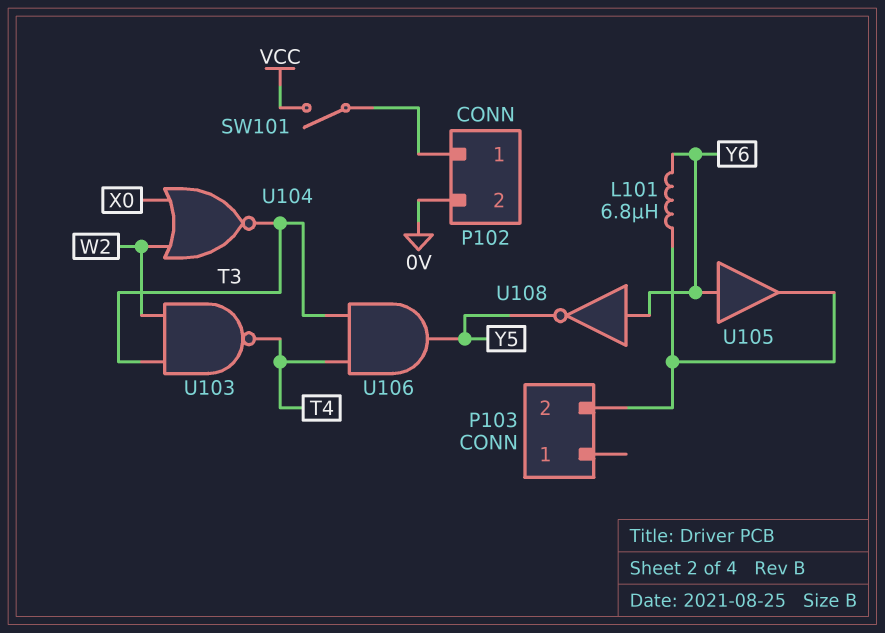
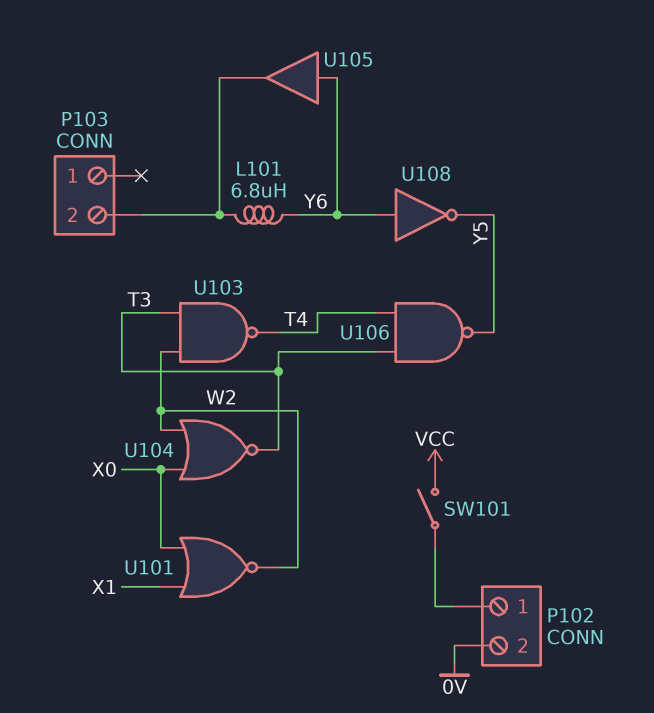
U101: none -> NOR (in X0, in X1, out W2)
U106: AND (in T3, in T4, out Y5) -> NAND (in T3, in T4, out Y5)

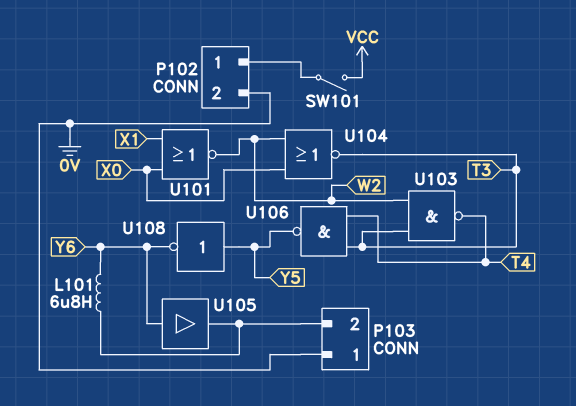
P103 pin 1: none -> 0V
U108: NOT (in Y6, out Y5) -> NOT (in Y5, out Y6)

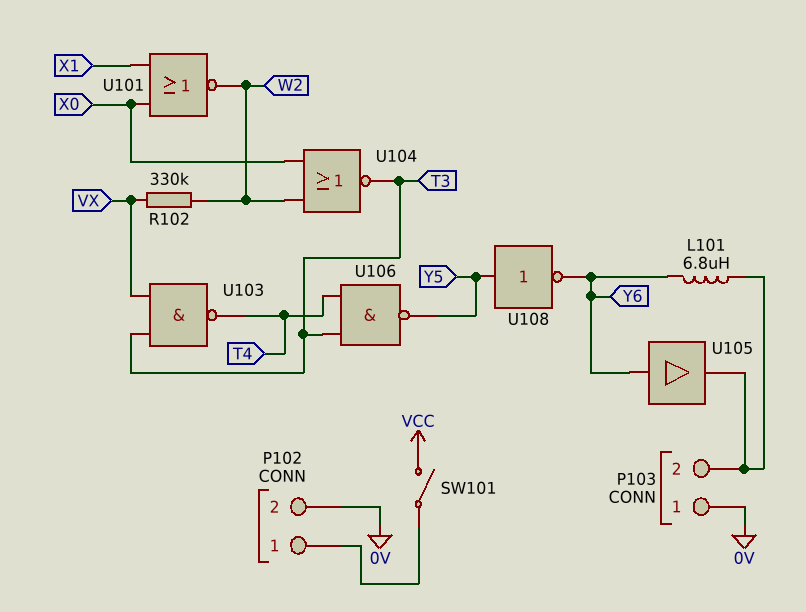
R102: none -> 330k (VX, W2)
U103: NAND (in T3, in W2, out T4) -> NAND (in T3, in VX, out T4)

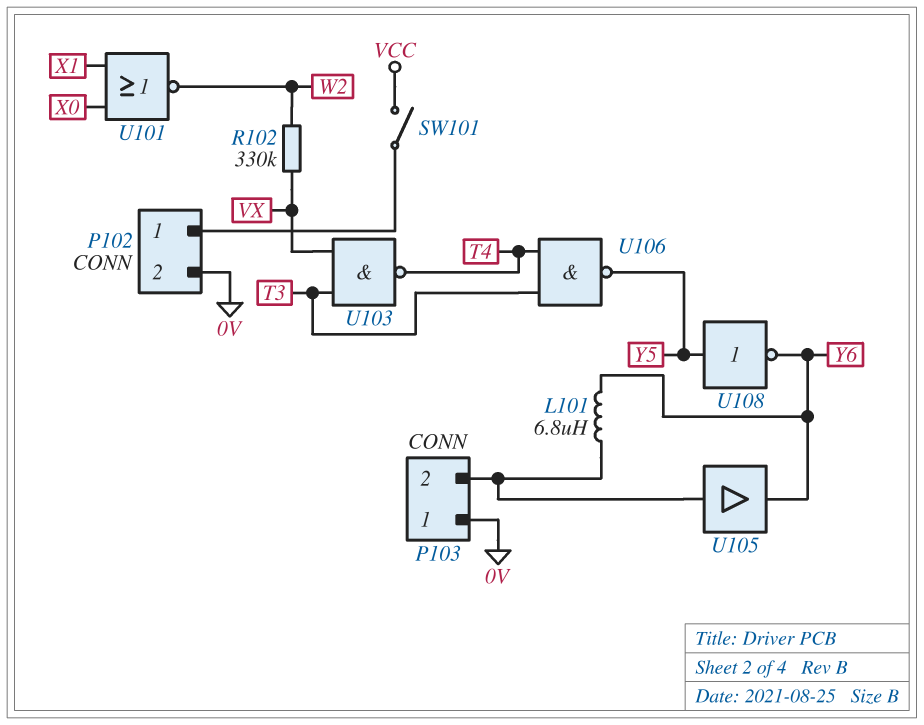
U104: NOR (in W2, in X0, out T3) -> none
U105: buffer (in Y6, out P103/2) -> buffer (in P103/2, out Y6)

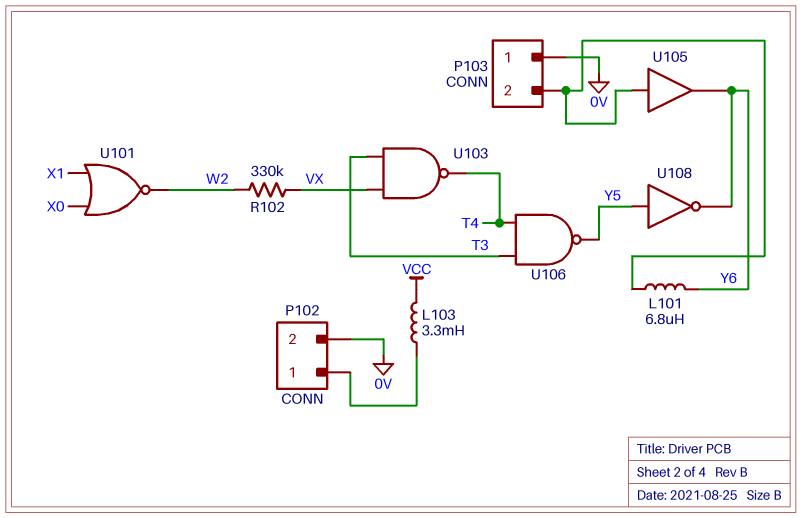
L103: none -> 3.3mH (P102/1, VCC)
SW101: switch (P102/1, VCC) -> none

